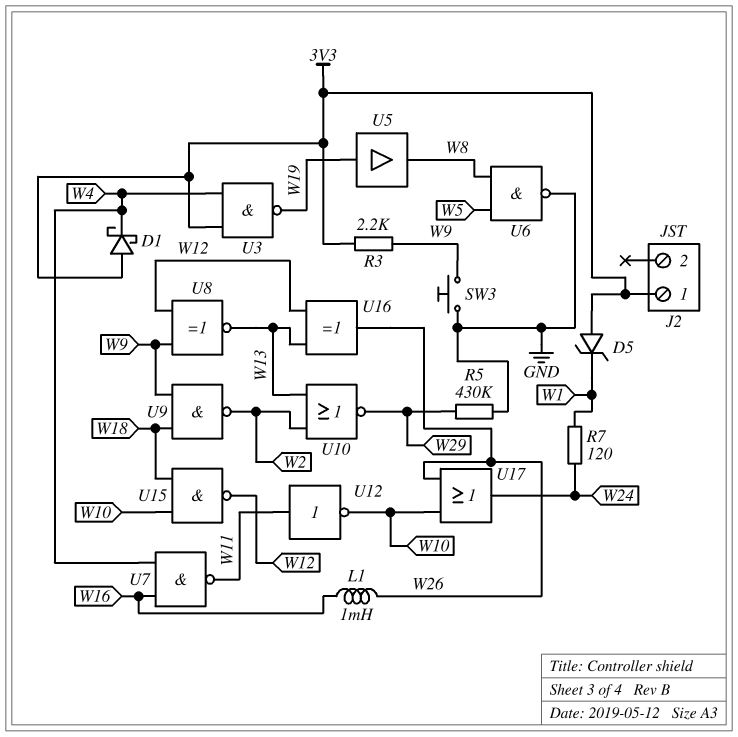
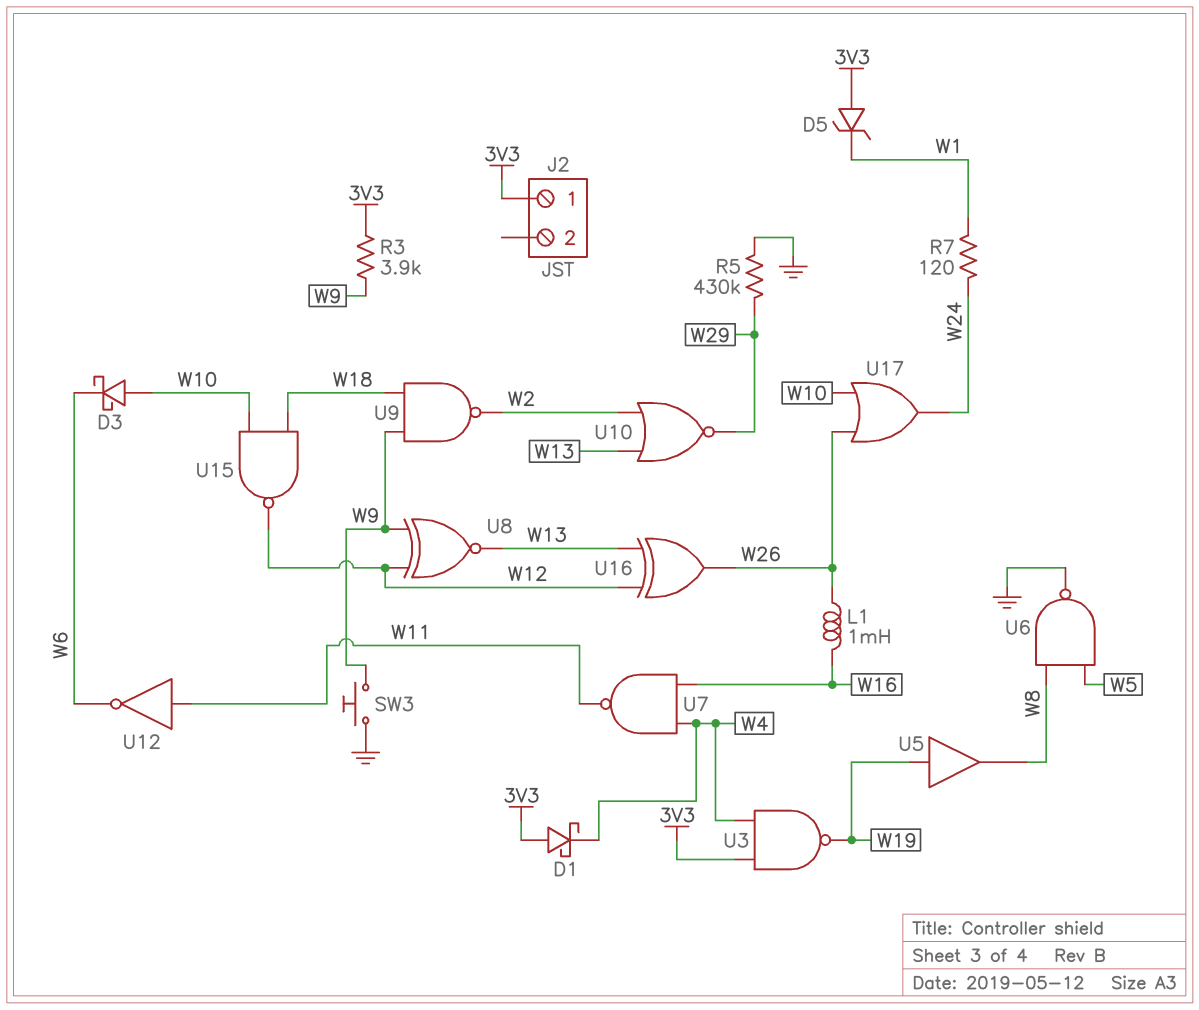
D3: none -> schottky (A W10, K W6)
R3: 2.2k (3V3, W9) -> 3.9k (3V3, W9)
U12: NOT (in W11, out W10) -> NOT (in W11, out W6)

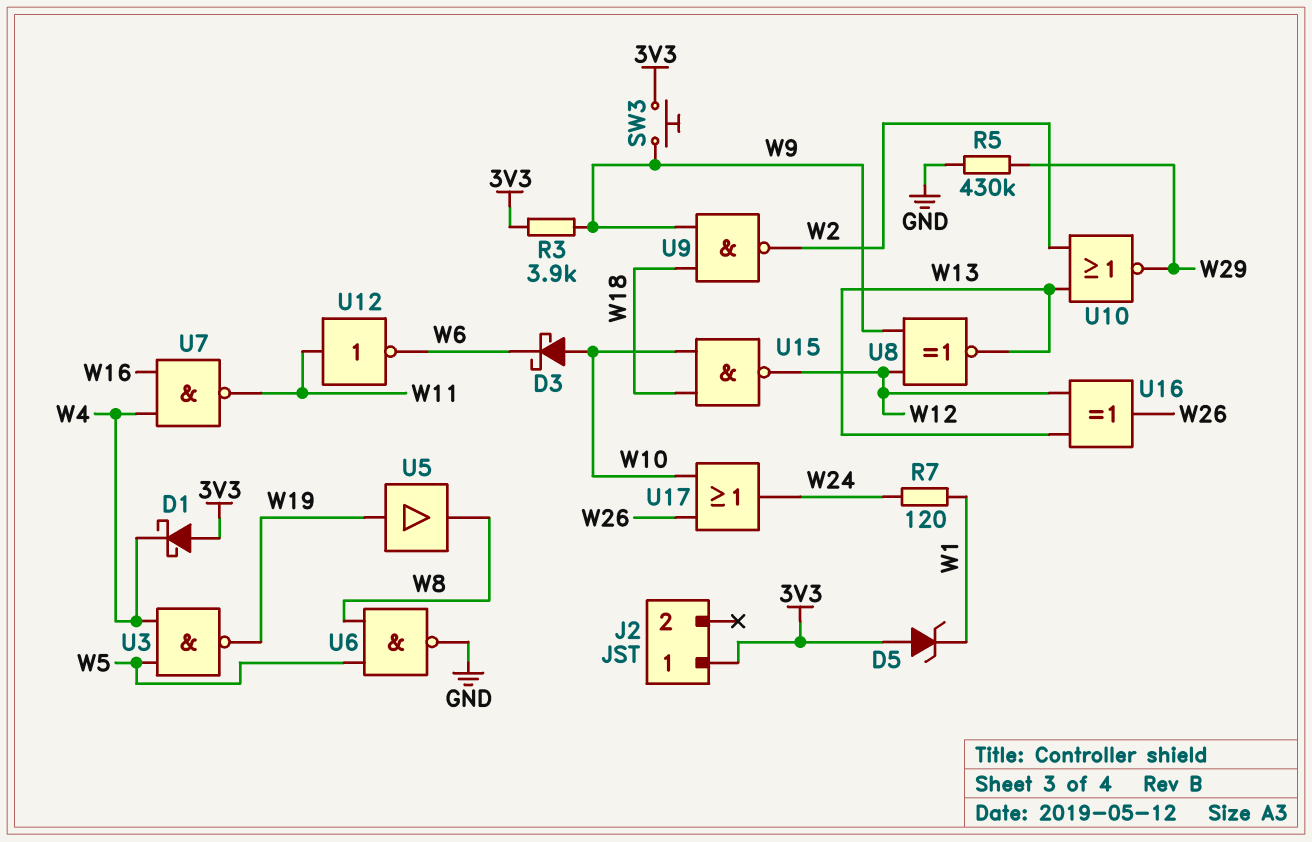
L1: 1mH (W16, W26) -> none
SW3: button (GND, W9) -> button (3V3, W9)
U3: NAND (in 3V3, in W4, out W19) -> NAND (in W4, in W5, out W19)

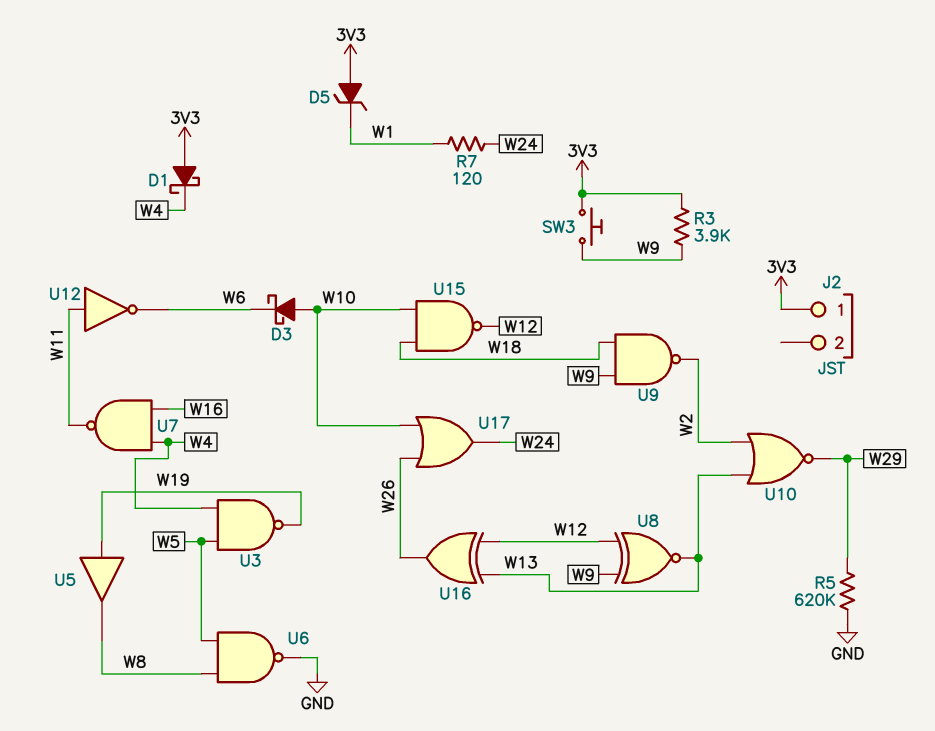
R5: 430k (GND, W29) -> 620k (GND, W29)

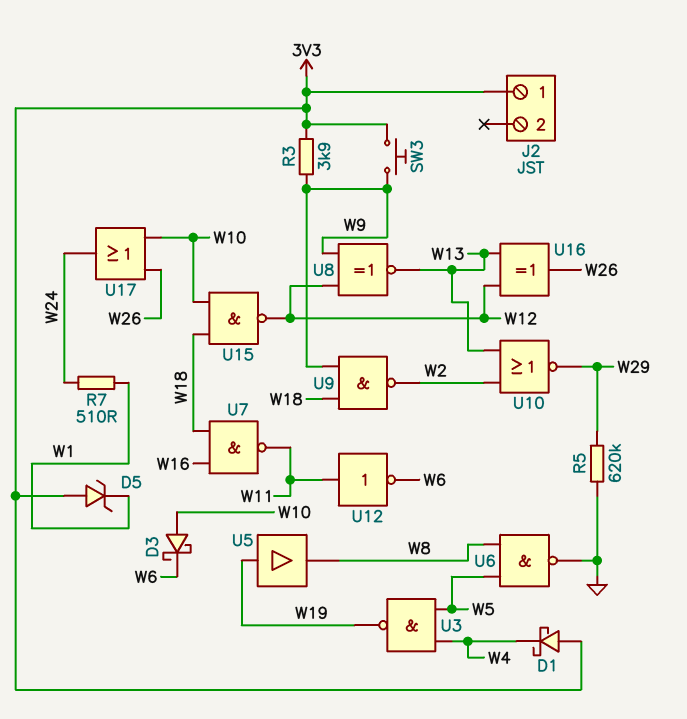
R7: 120 (W1, W24) -> 510 (W1, W24)
U7: NAND (in W4, in W16, out W11) -> NAND (in W16, in W18, out W11)

